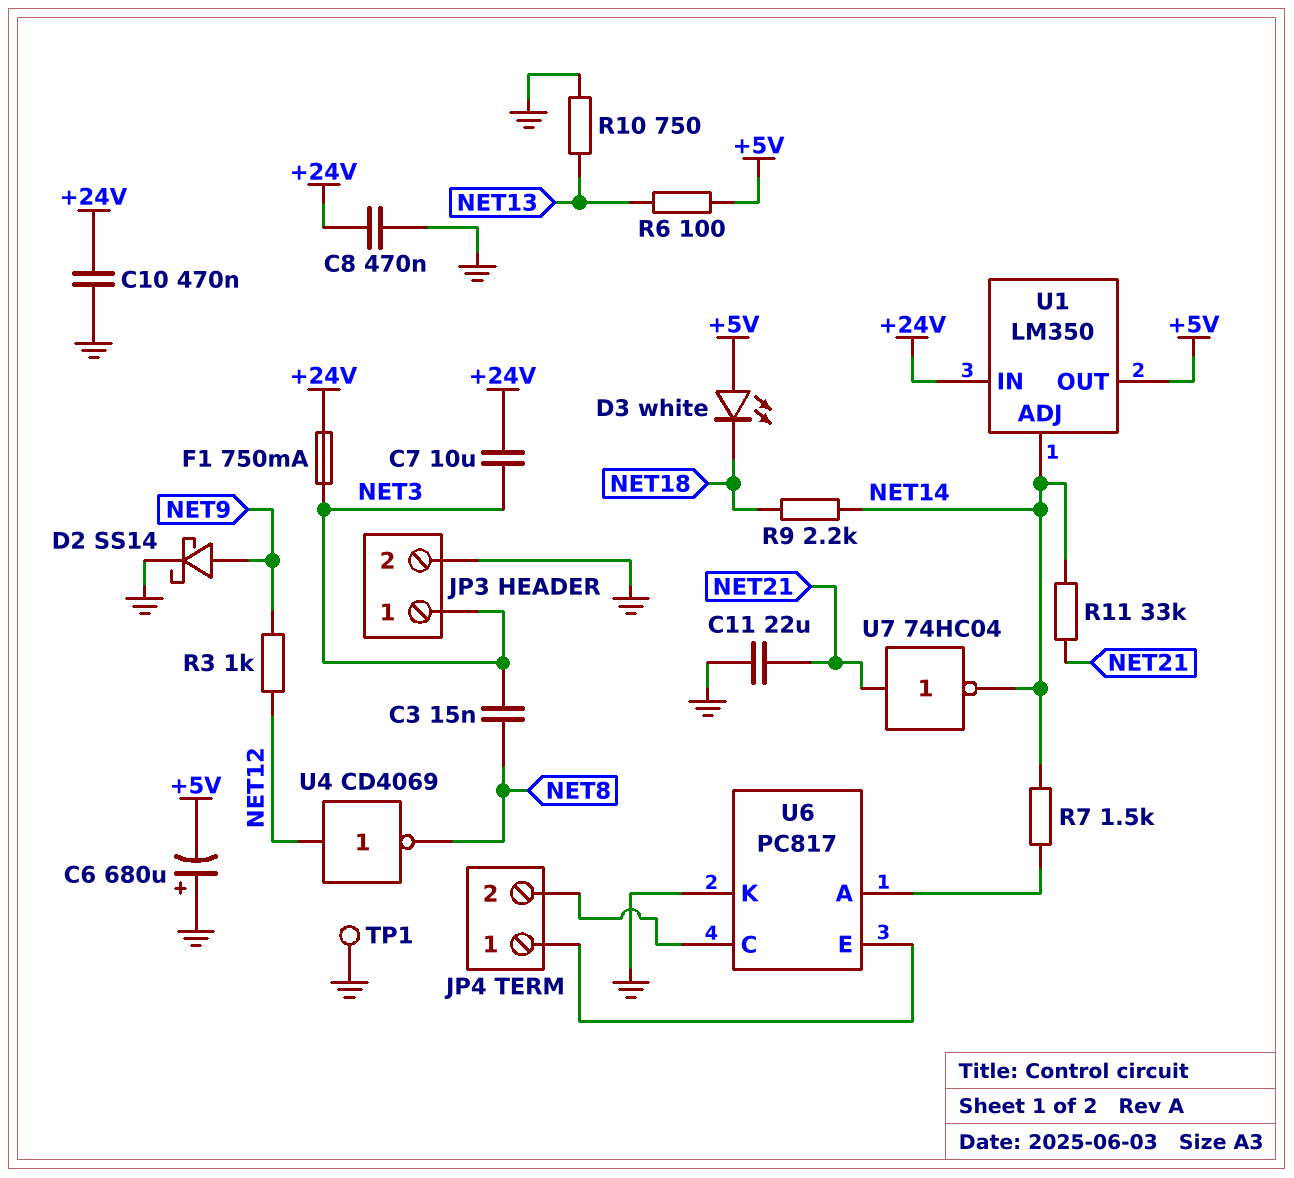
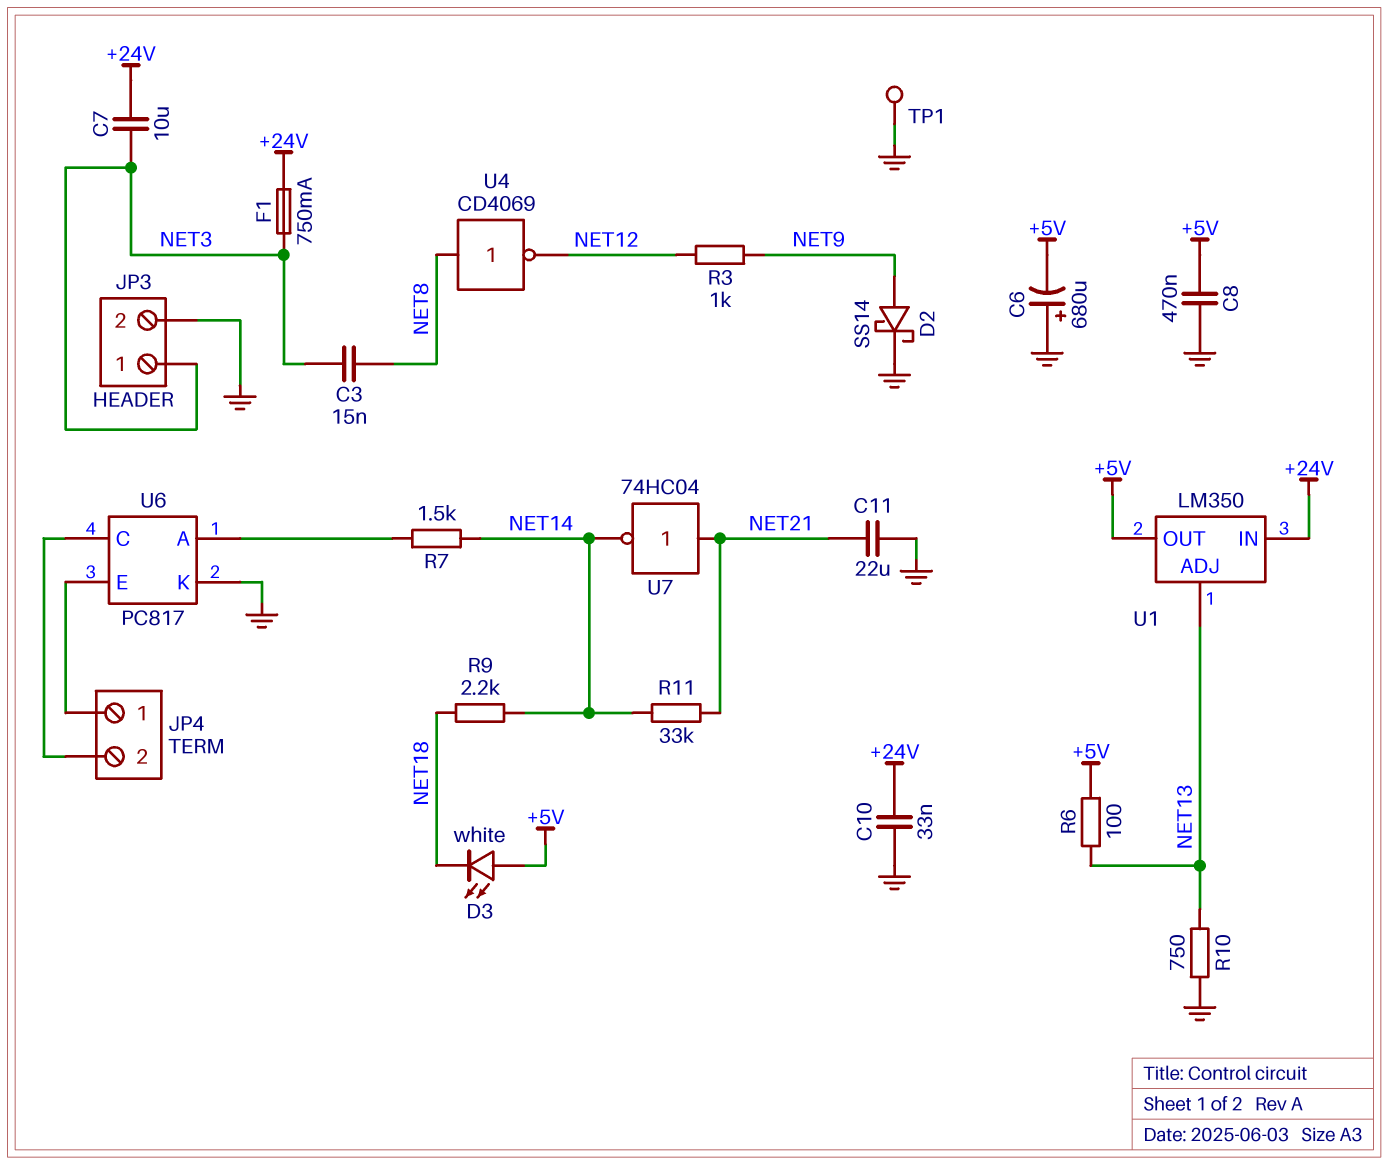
C8: 470nF (+24V, GND) -> 470nF (+5V, GND)
C10: 470nF (+24V, GND) -> 33nF (+24V, GND)
U1 pin ADJ: NET14 -> NET13
U4: NOT CD4069 (in NET12, out NET8) -> NOT CD4069 (in NET8, out NET12)

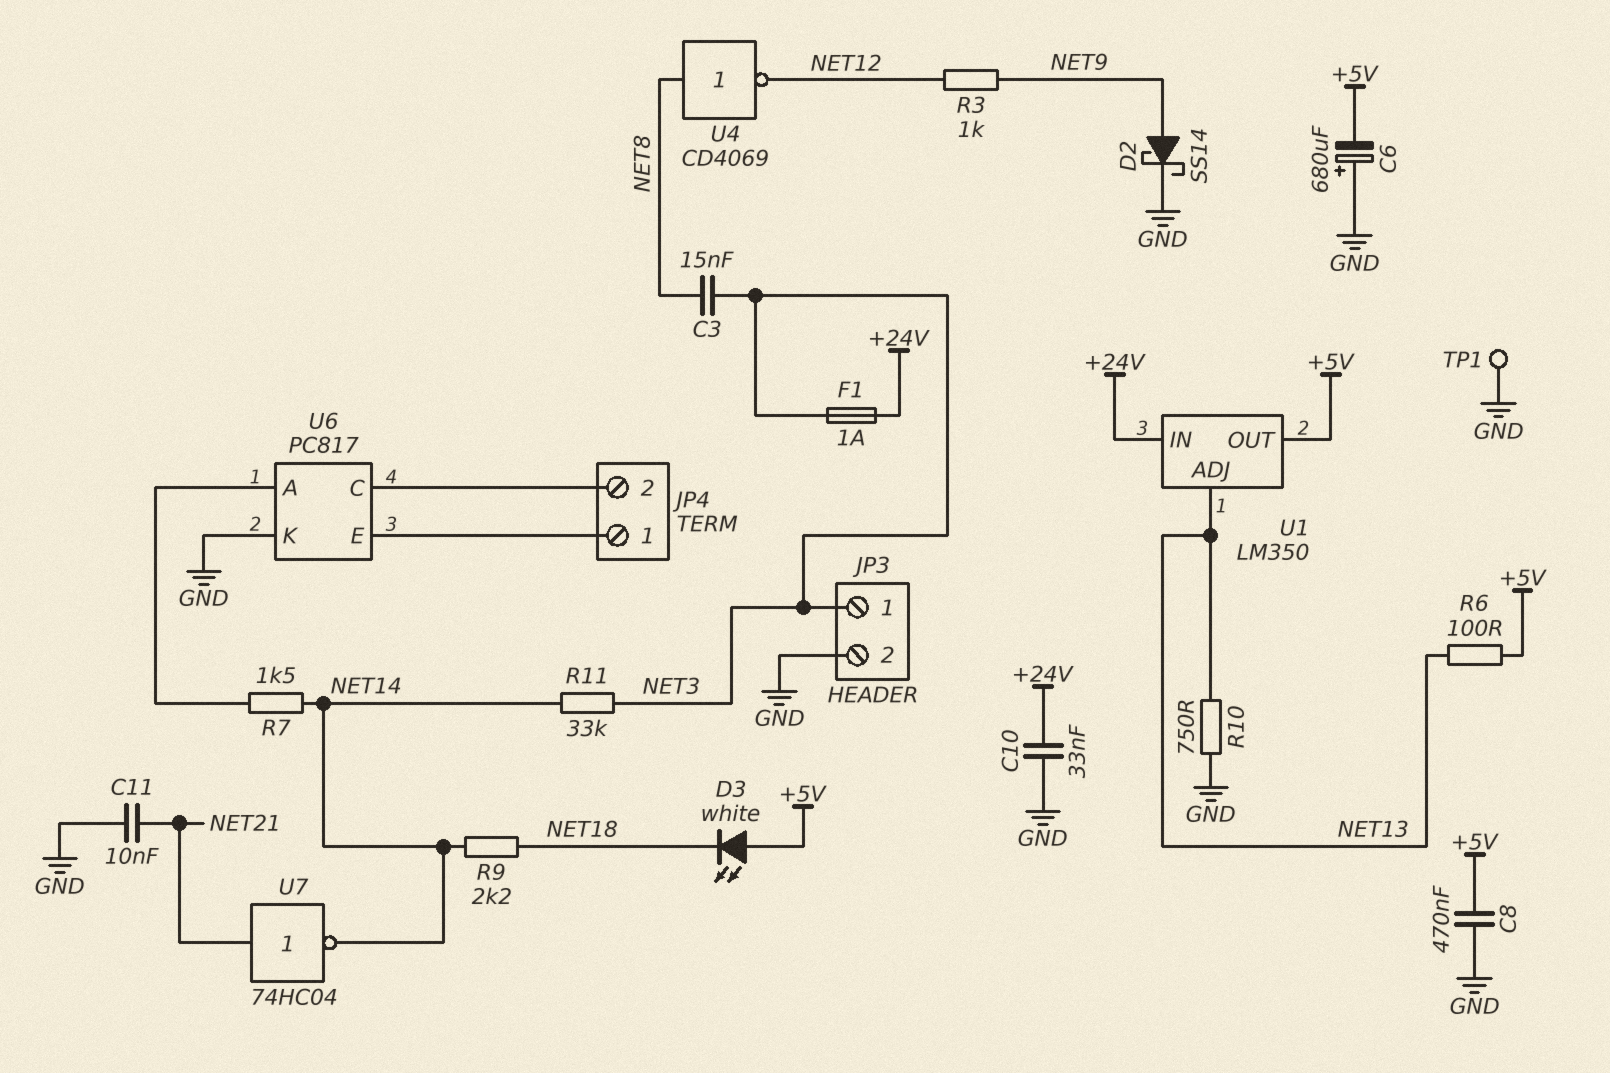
C7: 10uF (+24V, NET3) -> none
C11: 22uF (GND, NET21) -> 10nF (GND, NET21)
F1: 750mA (+24V, NET3) -> 1A (+24V, NET3)
R11: 33k (NET14, NET21) -> 33k (NET3, NET14)

